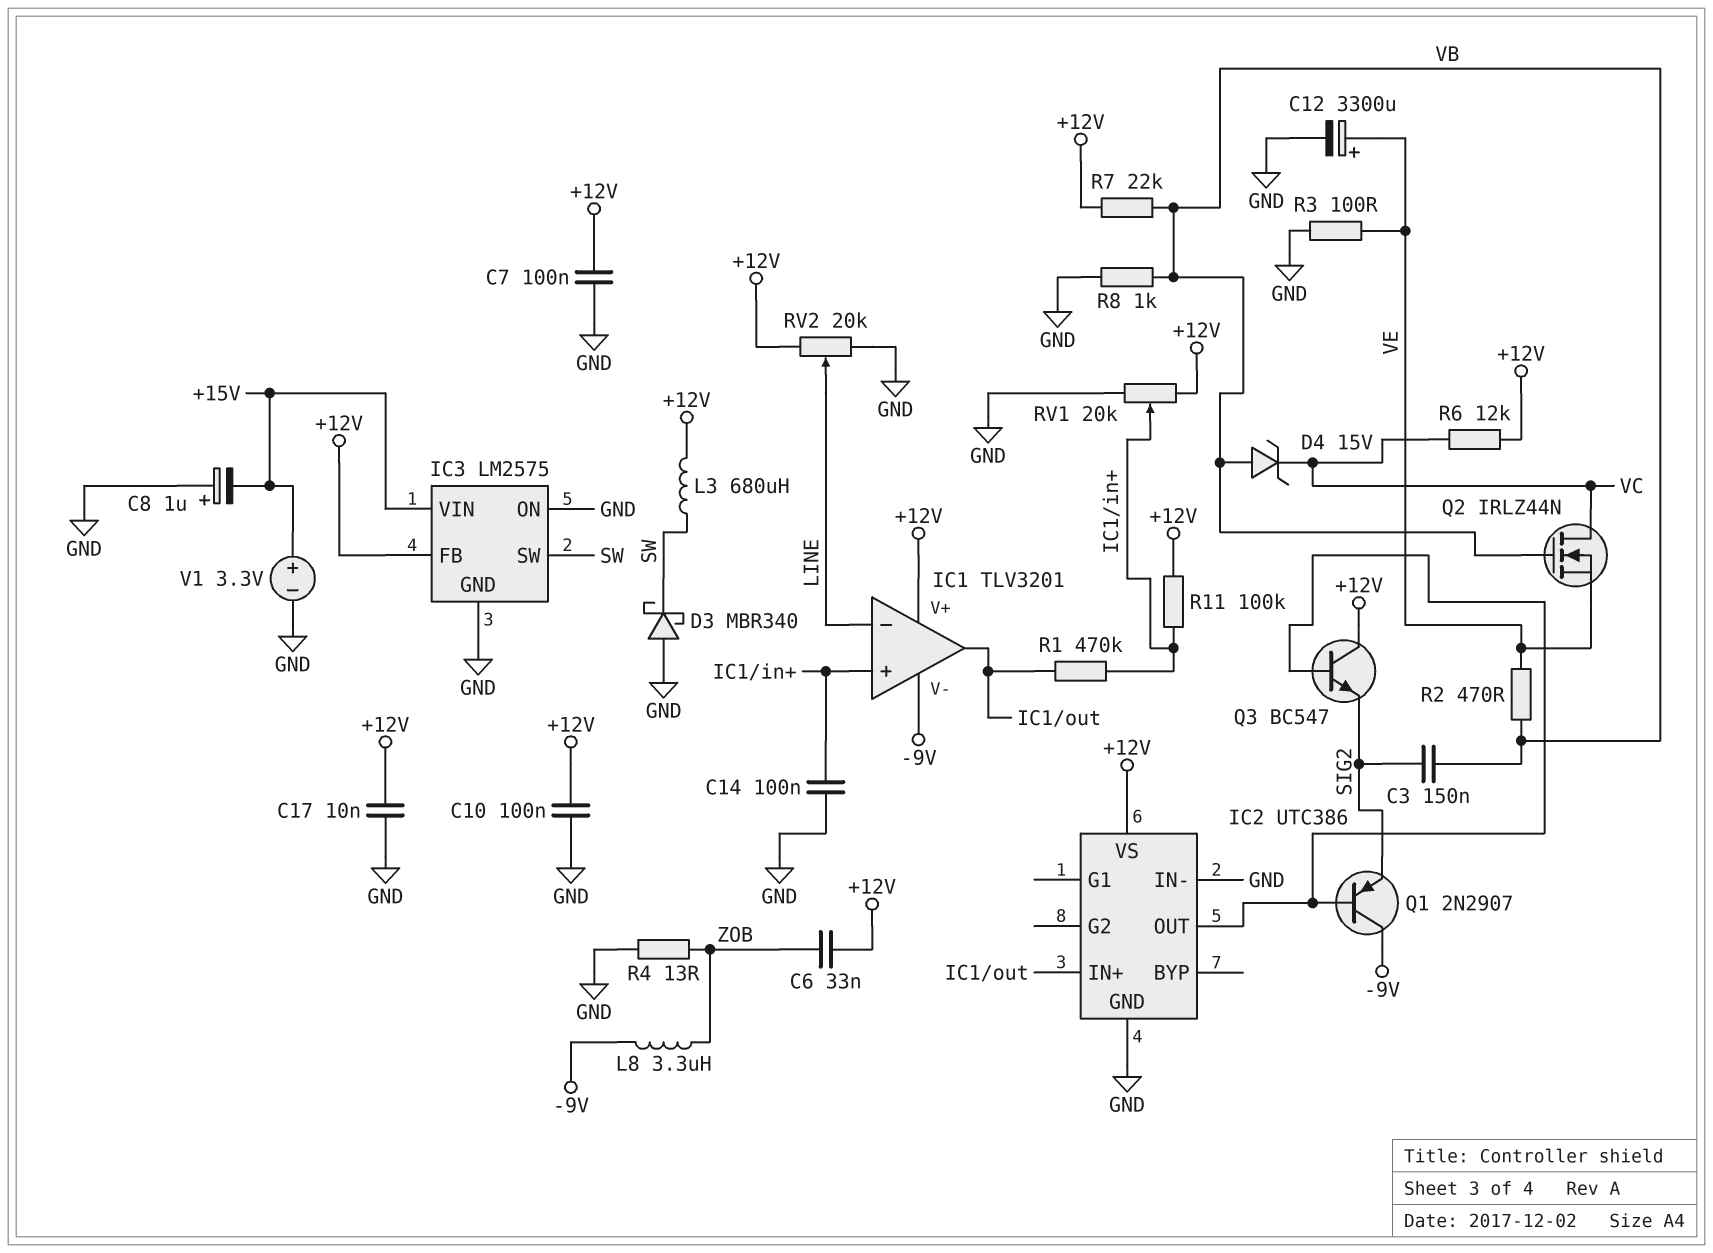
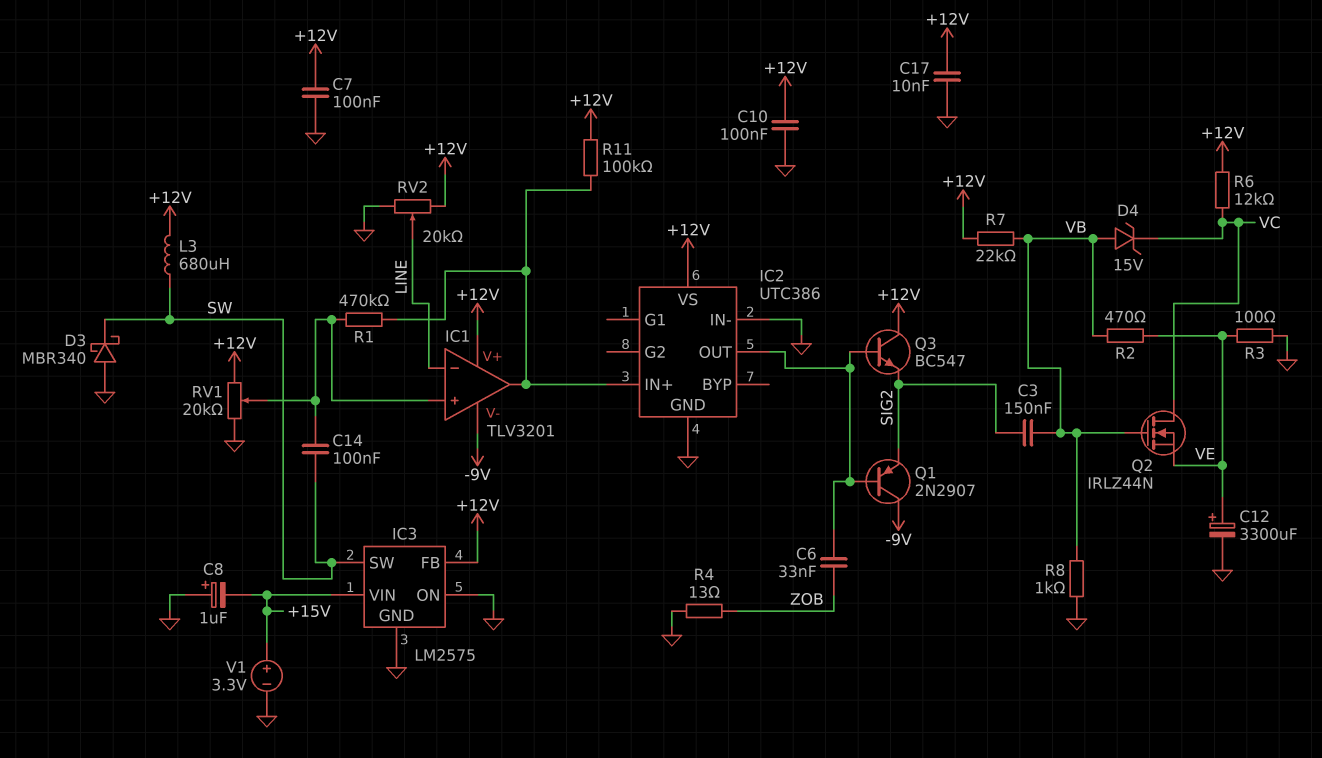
C6: 33nF (+12V, ZOB) -> 33nF (IC2/OUT, ZOB)
C14: 100nF (GND, IC1/in+) -> 100nF (IC1/in+, SW)
L8: 3.3uH (-9V, ZOB) -> none
R11: 100k (+12V, IC1/in+) -> 100k (+12V, IC1/out)

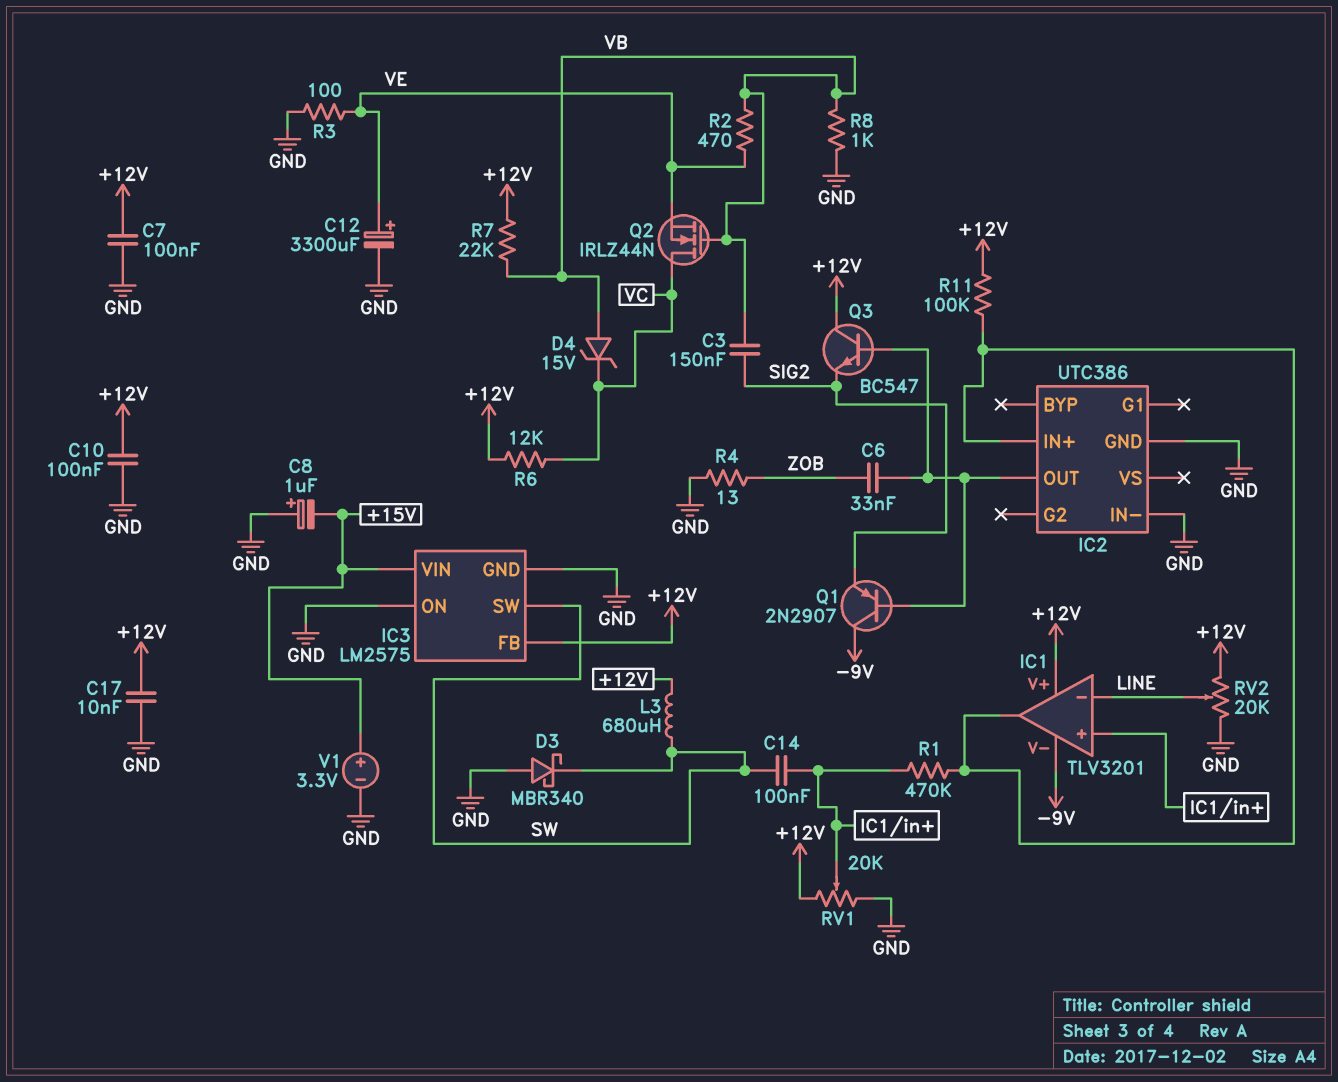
IC2 pin VS: +12V -> none

